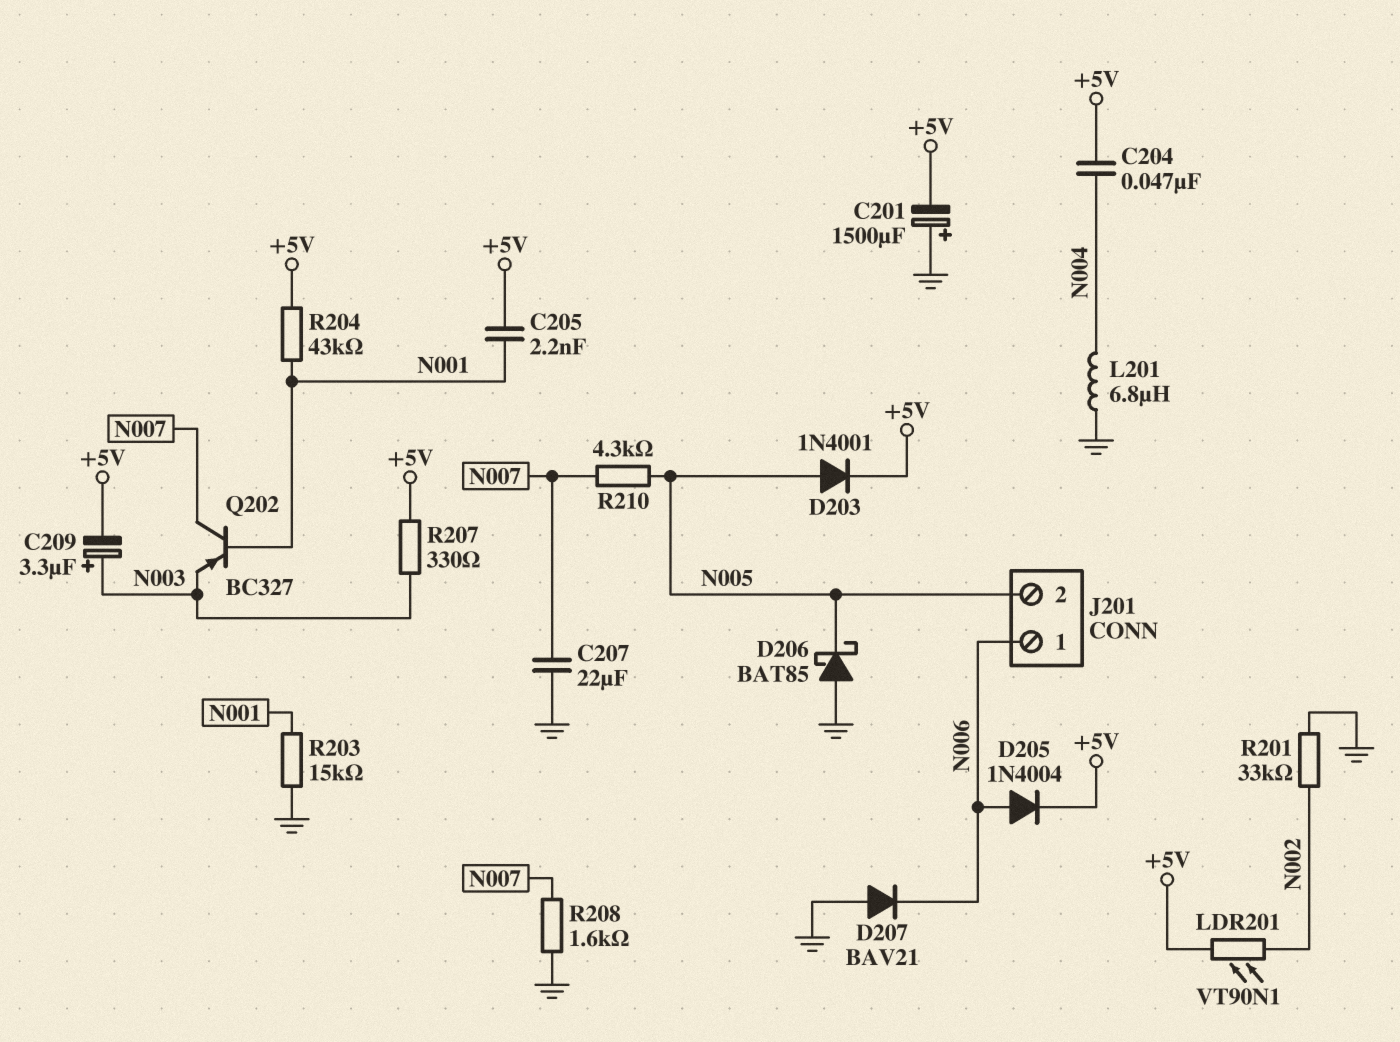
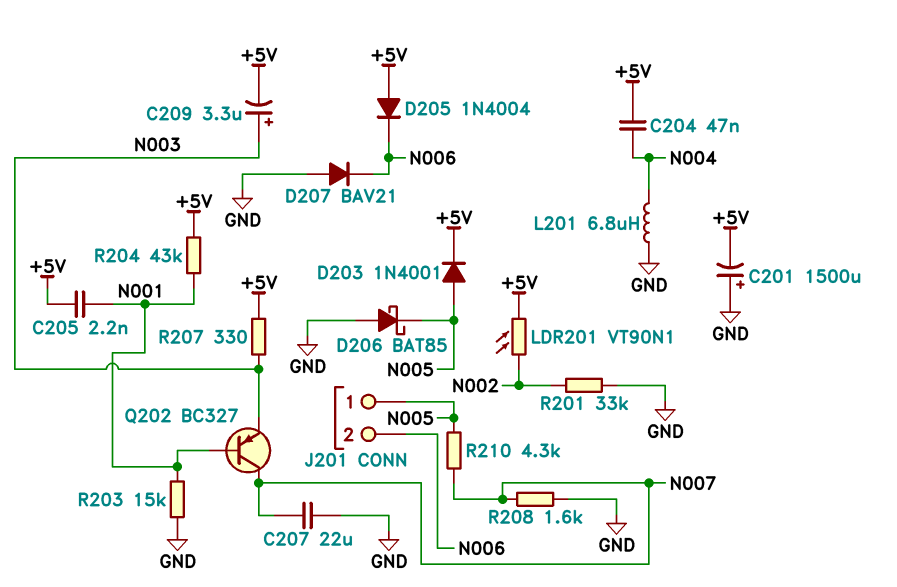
D205: diode 1N4004 (A N006, K +5V) -> diode 1N4004 (A +5V, K N006)
J201 pin 1: N006 -> N005
J201 pin 2: N005 -> N006

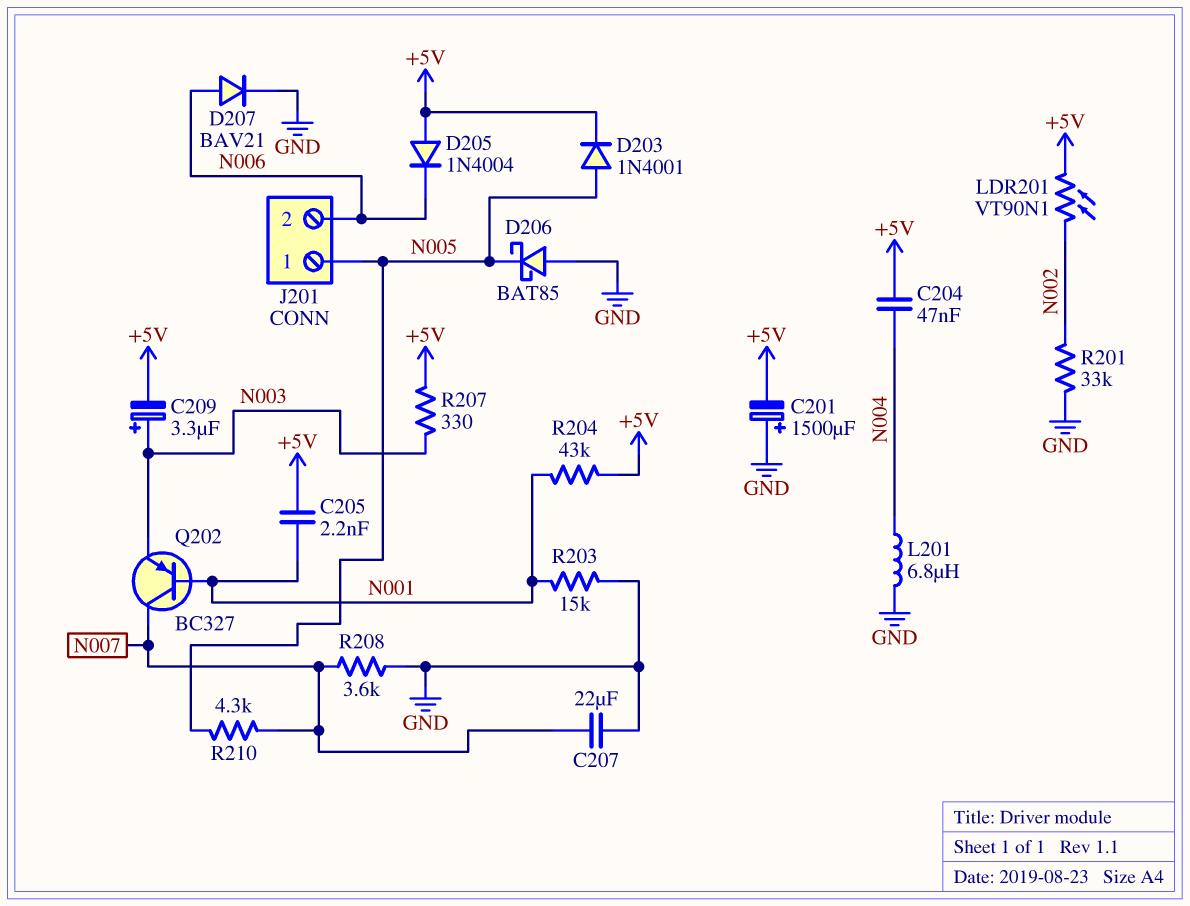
D207: diode BAV21 (A GND, K N006) -> diode BAV21 (A N006, K GND)
R208: 1.6k (GND, N007) -> 3.6k (GND, N007)

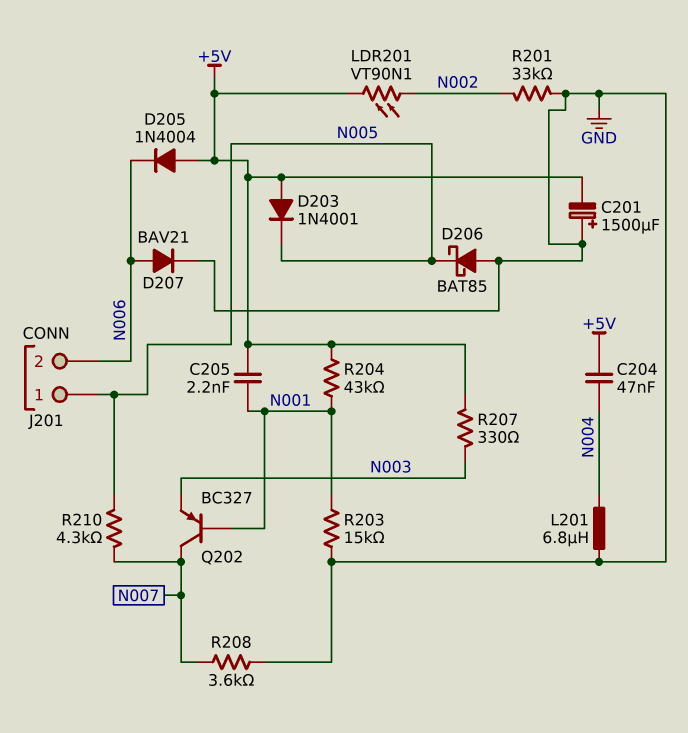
C207: 22uF (GND, N007) -> none
C209: 3.3uF (plus N003, minus +5V) -> none
D203: diode 1N4001 (A N005, K +5V) -> diode 1N4001 (A +5V, K N005)

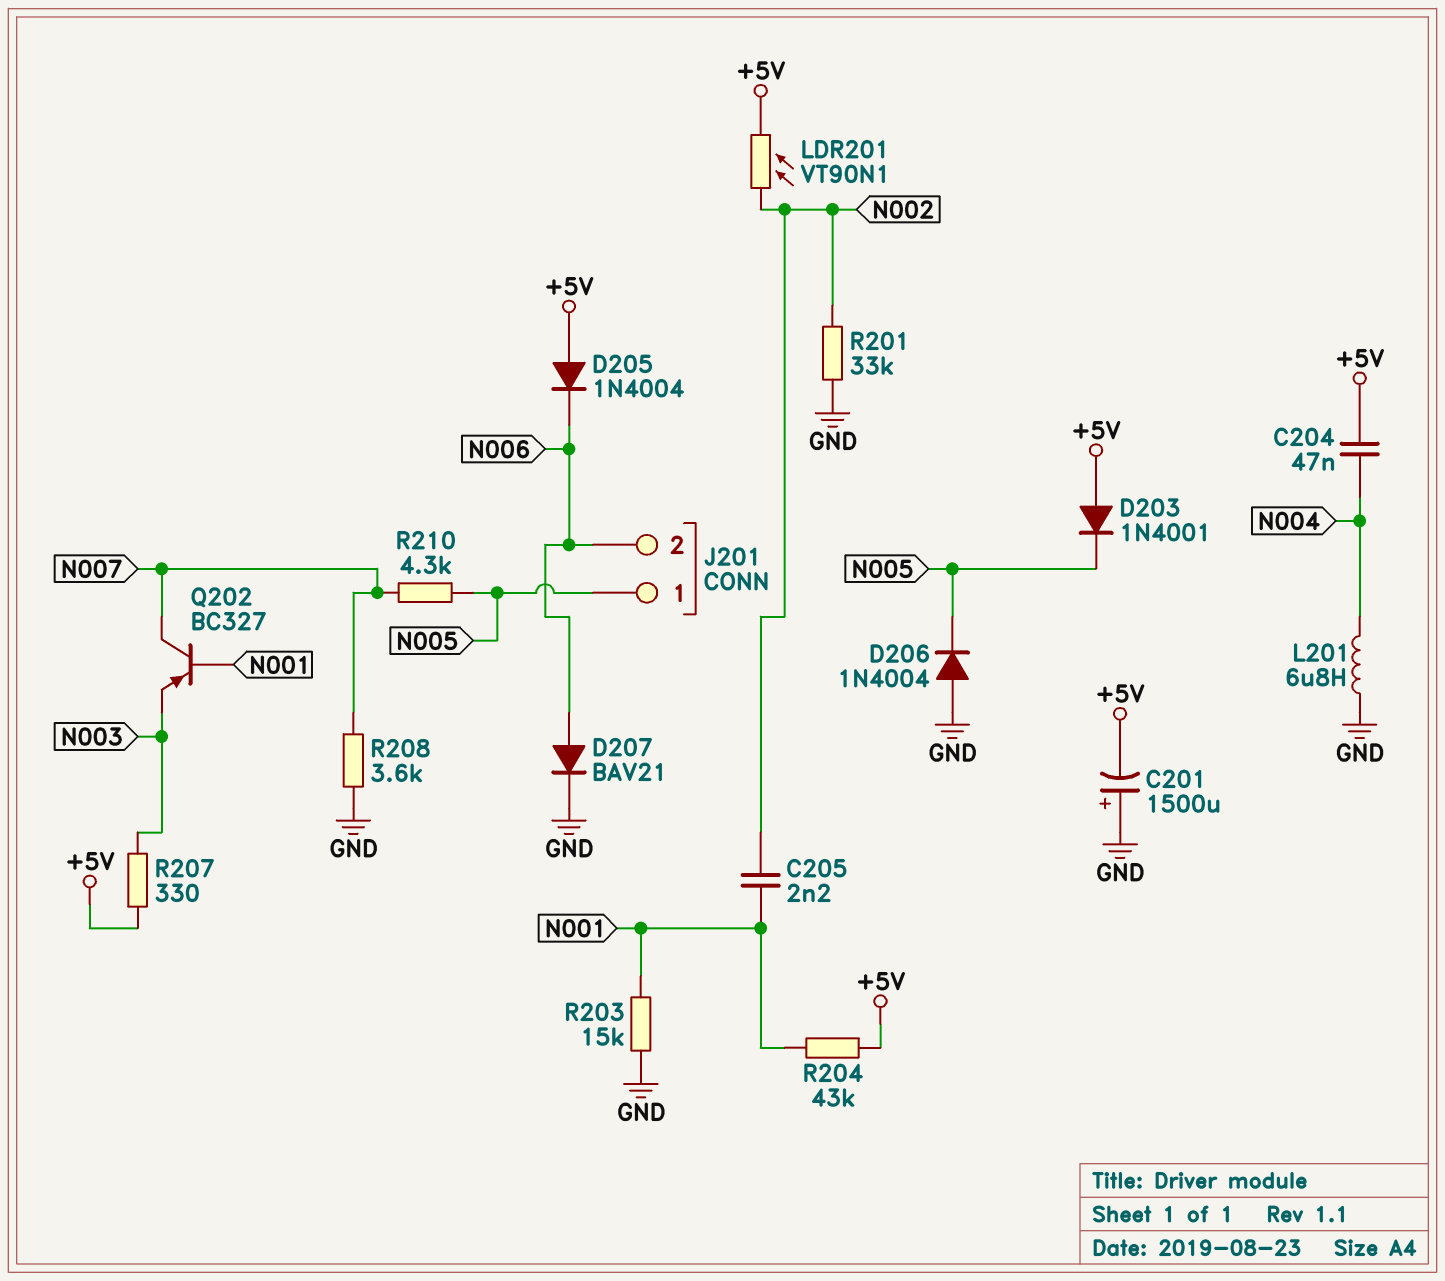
C205: 2.2nF (+5V, N001) -> 2.2nF (N001, N002)
D206: schottky BAT85 (A GND, K N005) -> diode 1N4004 (A GND, K N005)

